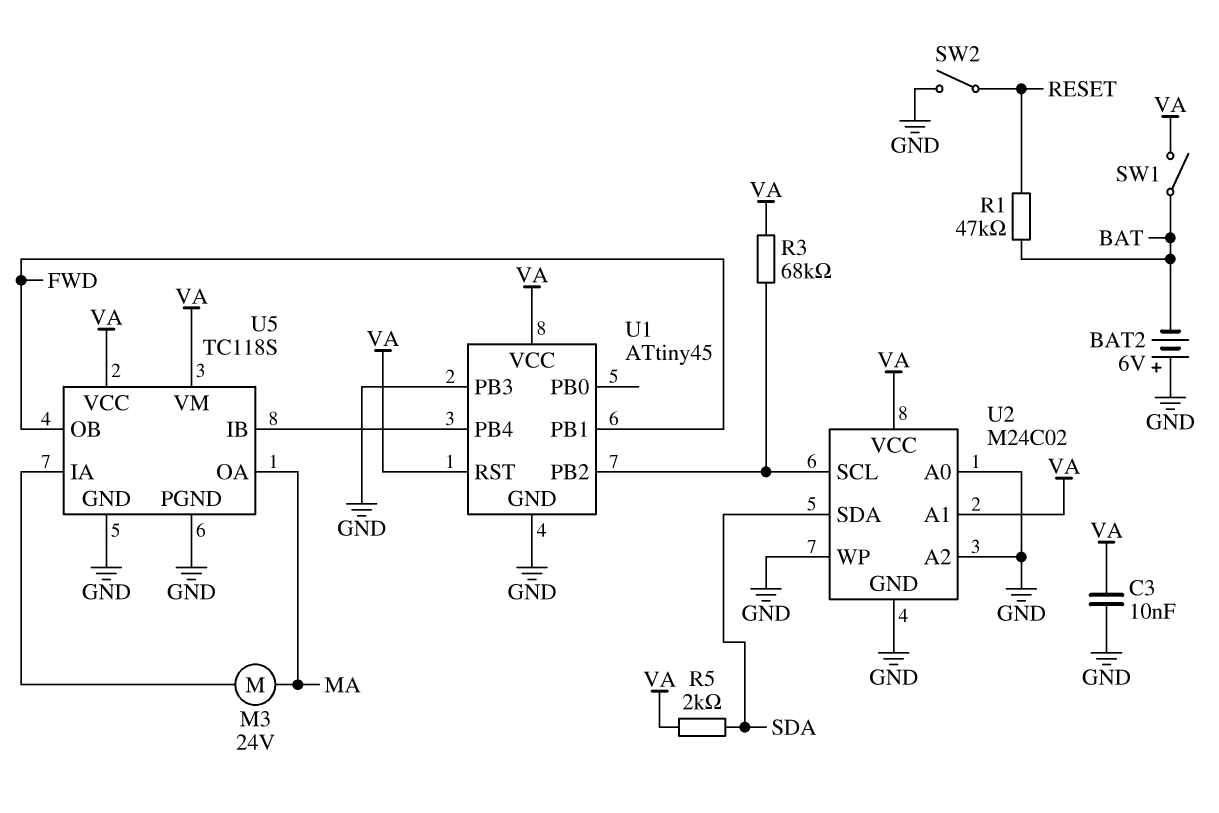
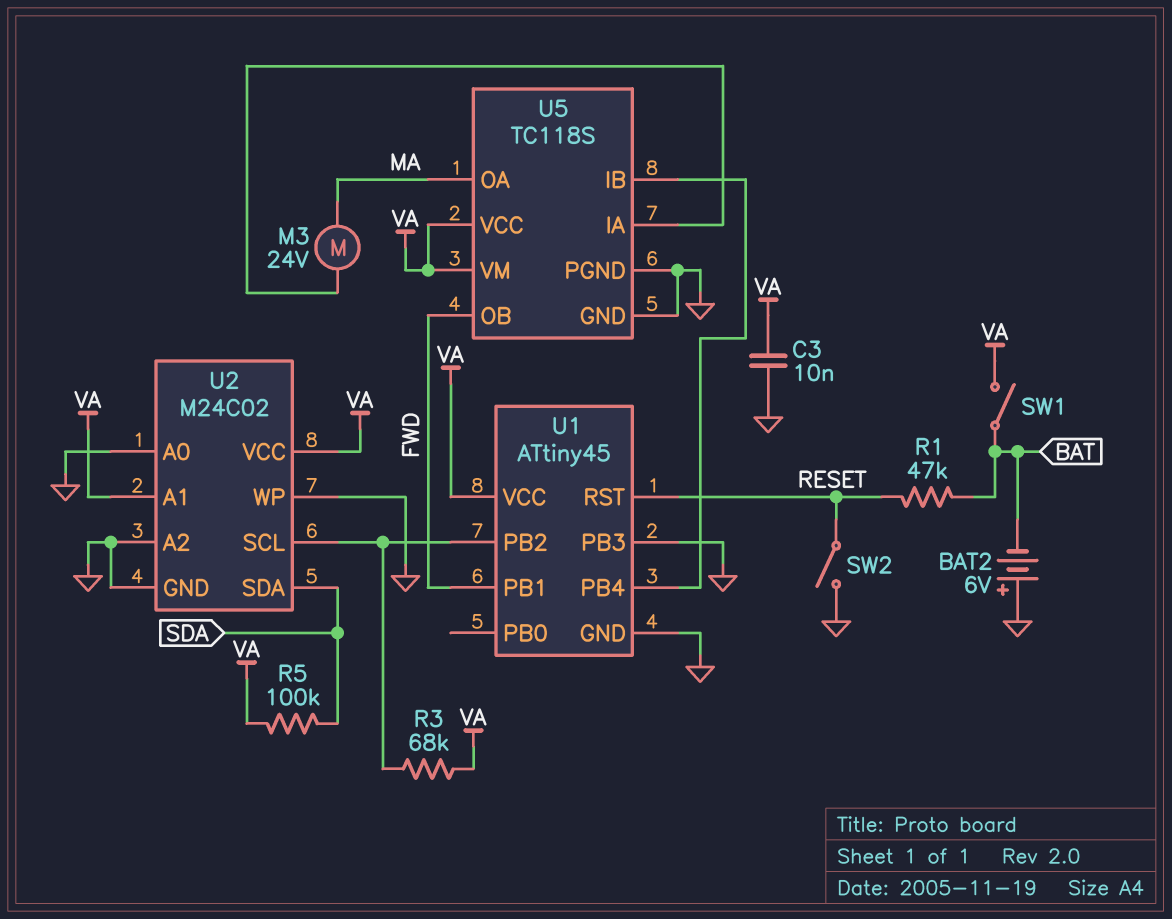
R5: 2k (SDA, VA) -> 100k (SDA, VA)
U1 pin RST: VA -> RESET

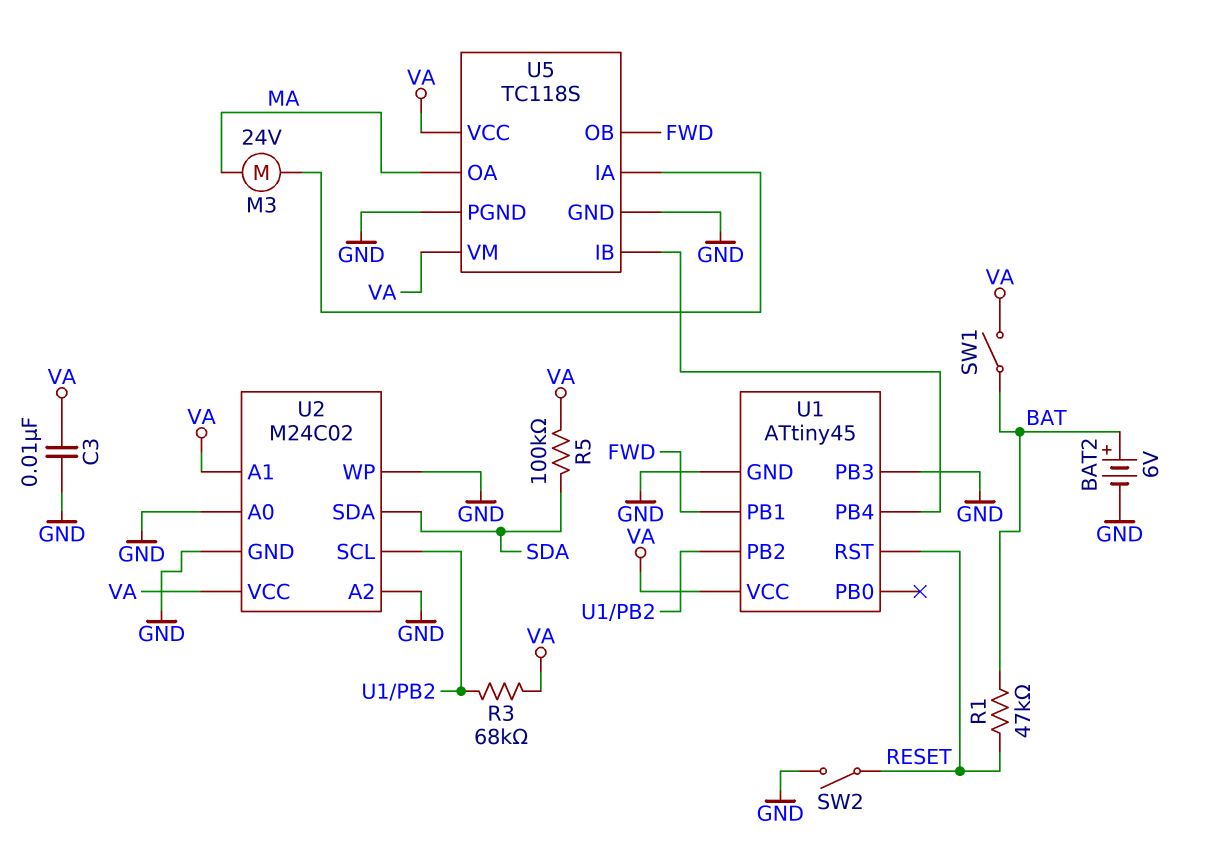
BAT2: 6V (plus GND, minus BAT) -> 6V (plus BAT, minus GND)

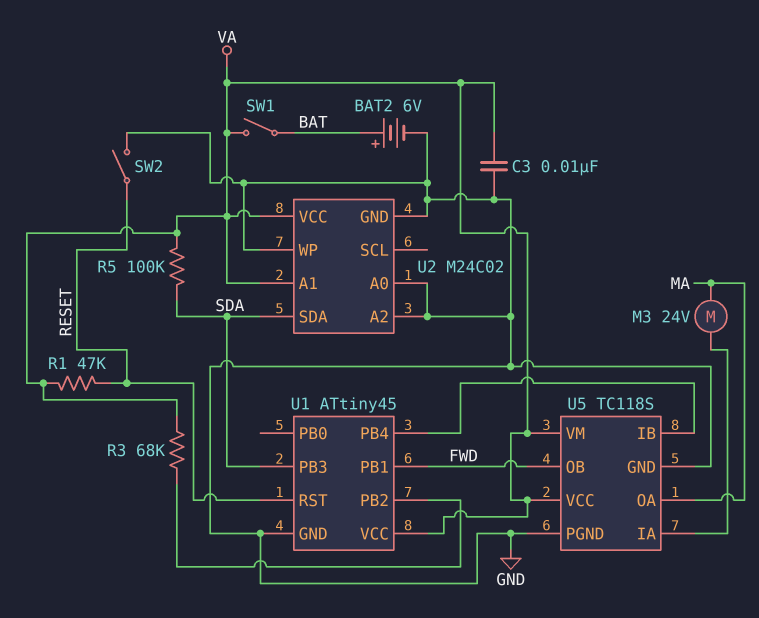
R1: 47k (BAT, RESET) -> 47k (RESET, VA)
U1 pin PB3: GND -> SDA
U2 pin SCL: U1/PB2 -> none

